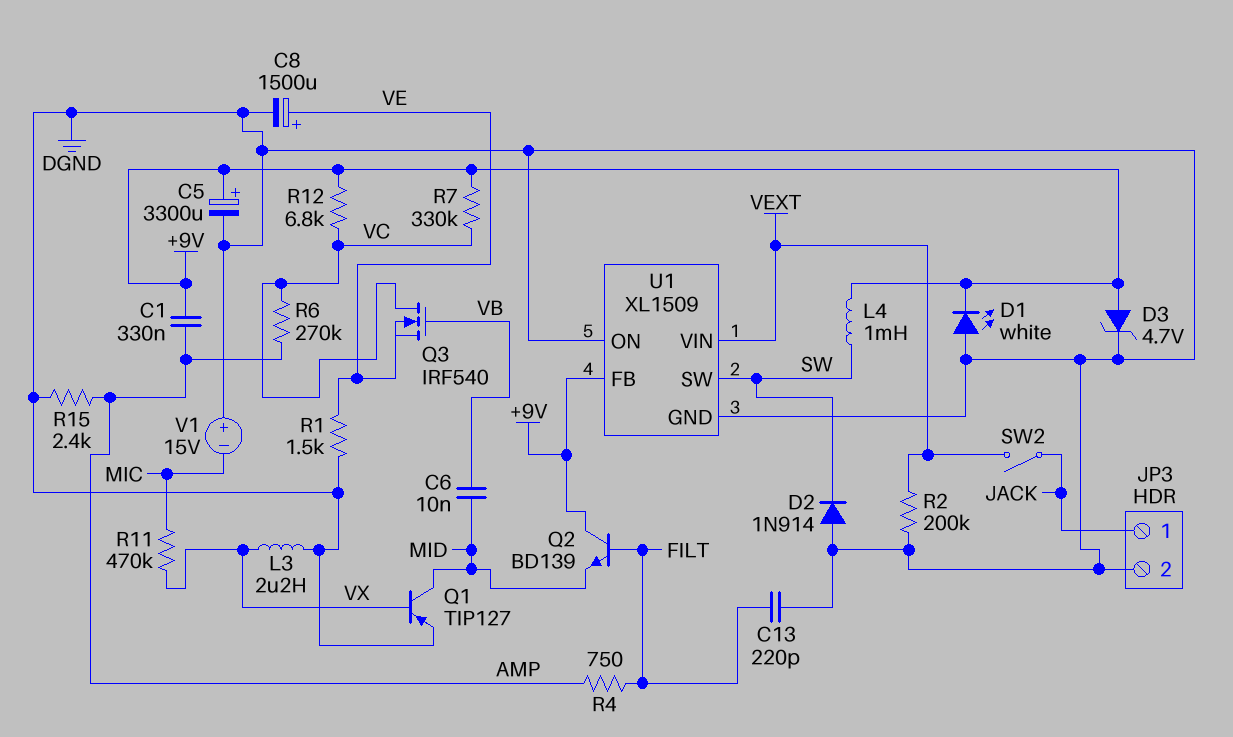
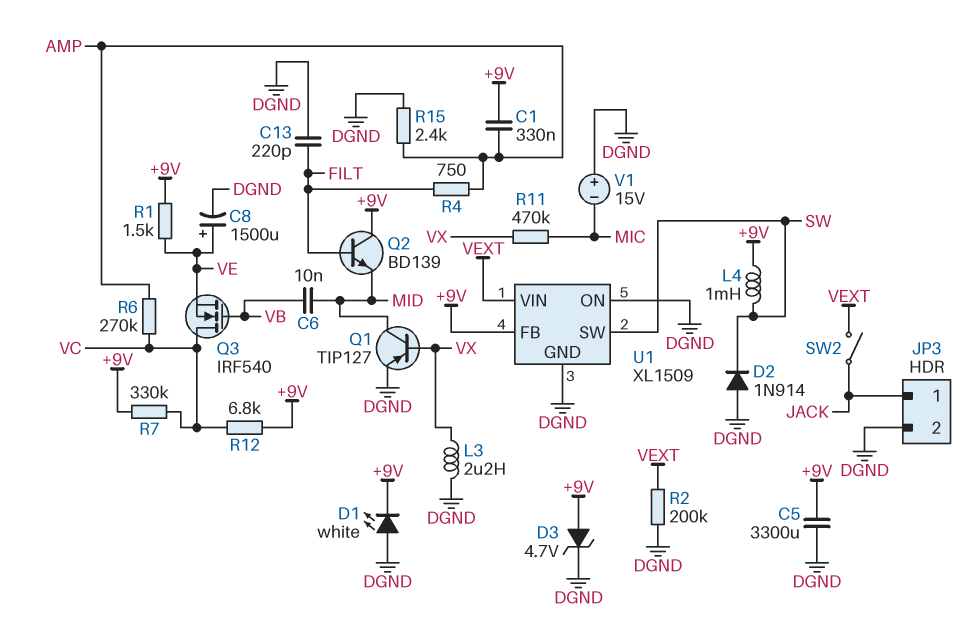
C5: 3300uF (plus +9V, minus DGND) -> 3300uF (+9V, DGND)
R1: 1.5k (DGND, VE) -> 1.5k (+9V, VE)

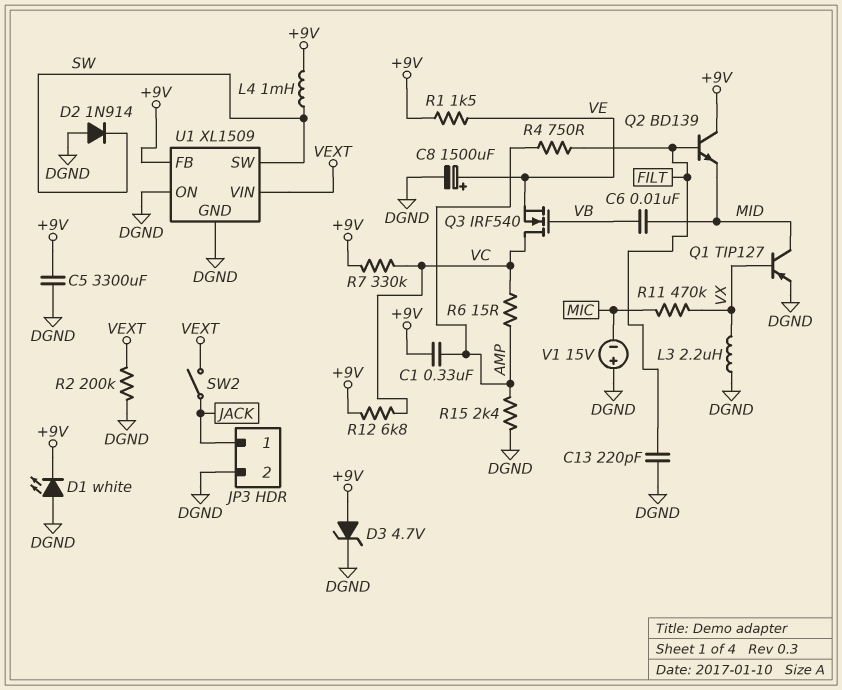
R6: 270k (AMP, VC) -> 15 (AMP, VC)

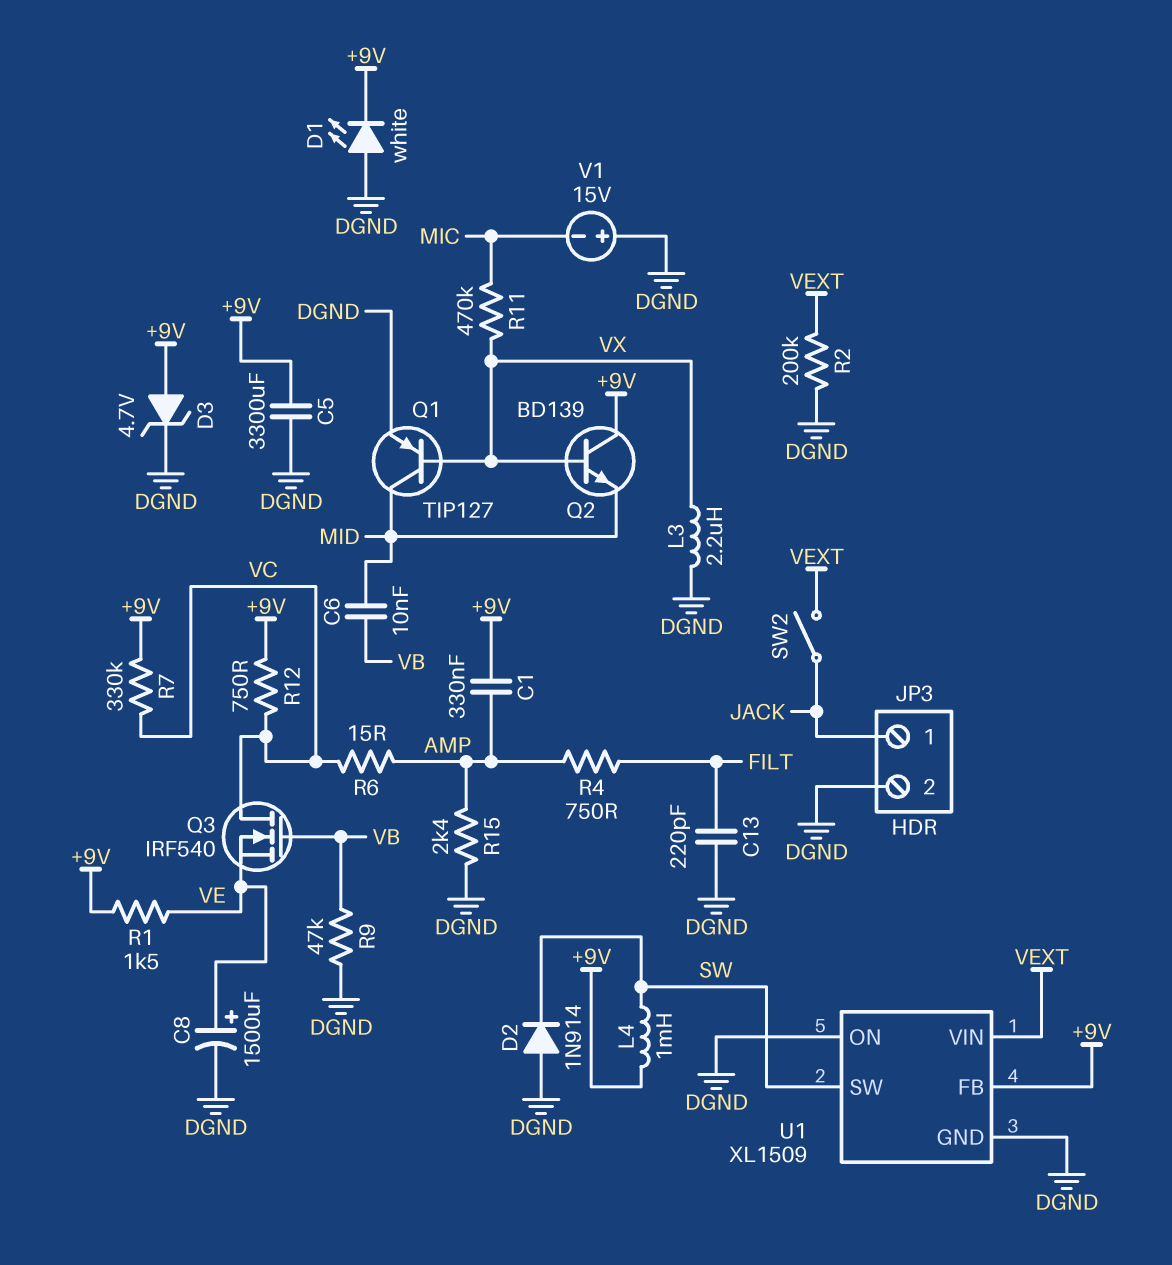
Q2: NPN BD139 (B FILT, C +9V, E MID) -> NPN BD139 (B VX, C +9V, E MID)
R9: none -> 47k (DGND, VB)
R12: 6.8k (+9V, VC) -> 750 (+9V, VC)

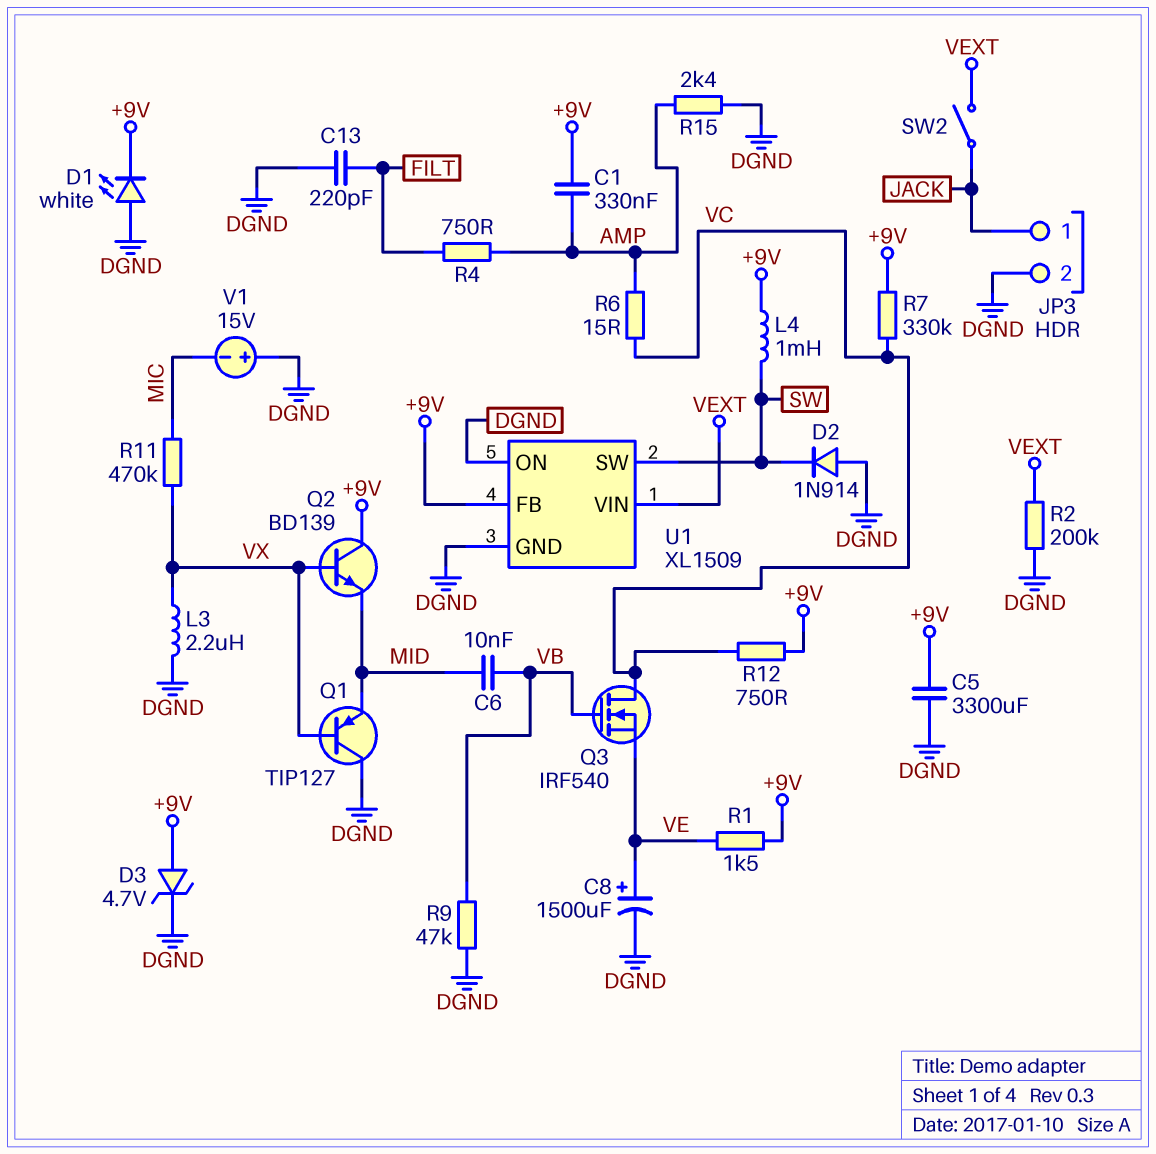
Q1: PNP TIP127 (B VX, C MID, E DGND) -> PNP TIP127 (B VX, C DGND, E MID)

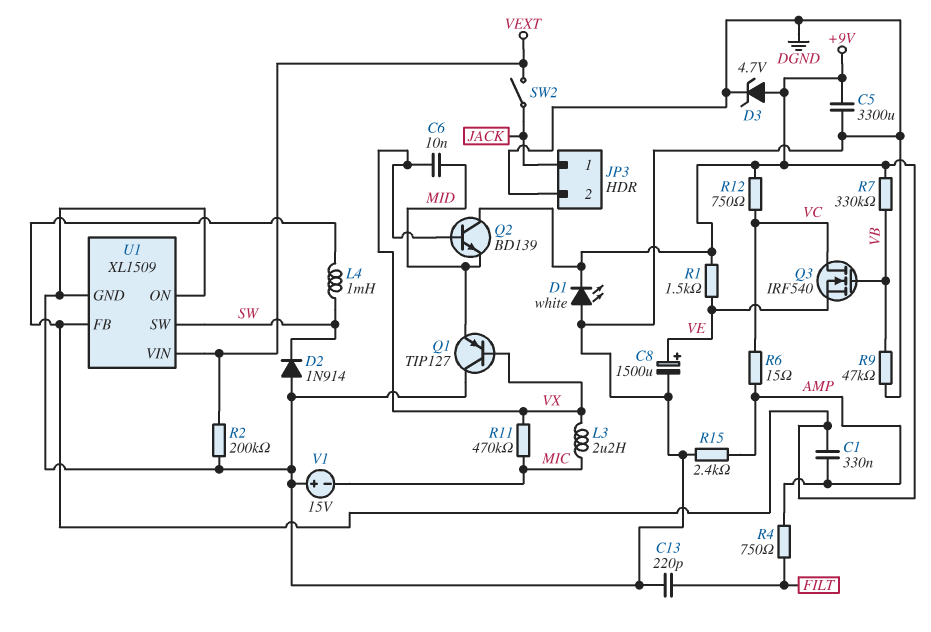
C6: 10nF (MID, VB) -> 10nF (MID, VX)
L3: 2.2uH (DGND, VX) -> 2.2uH (MIC, VX)
R7: 330k (+9V, VC) -> 330k (+9V, VB)

